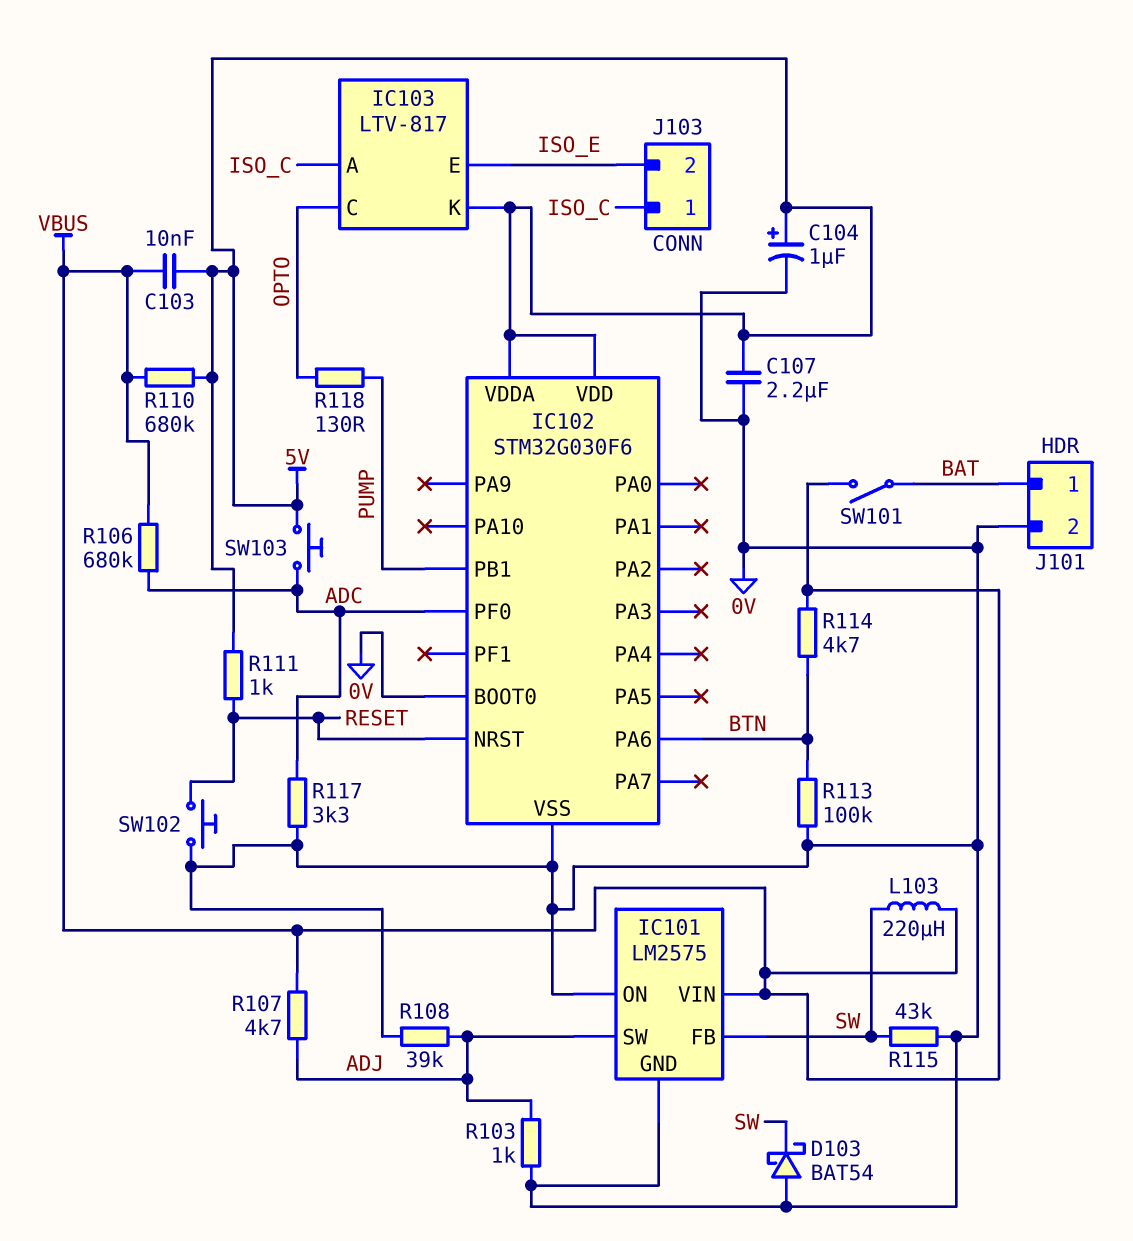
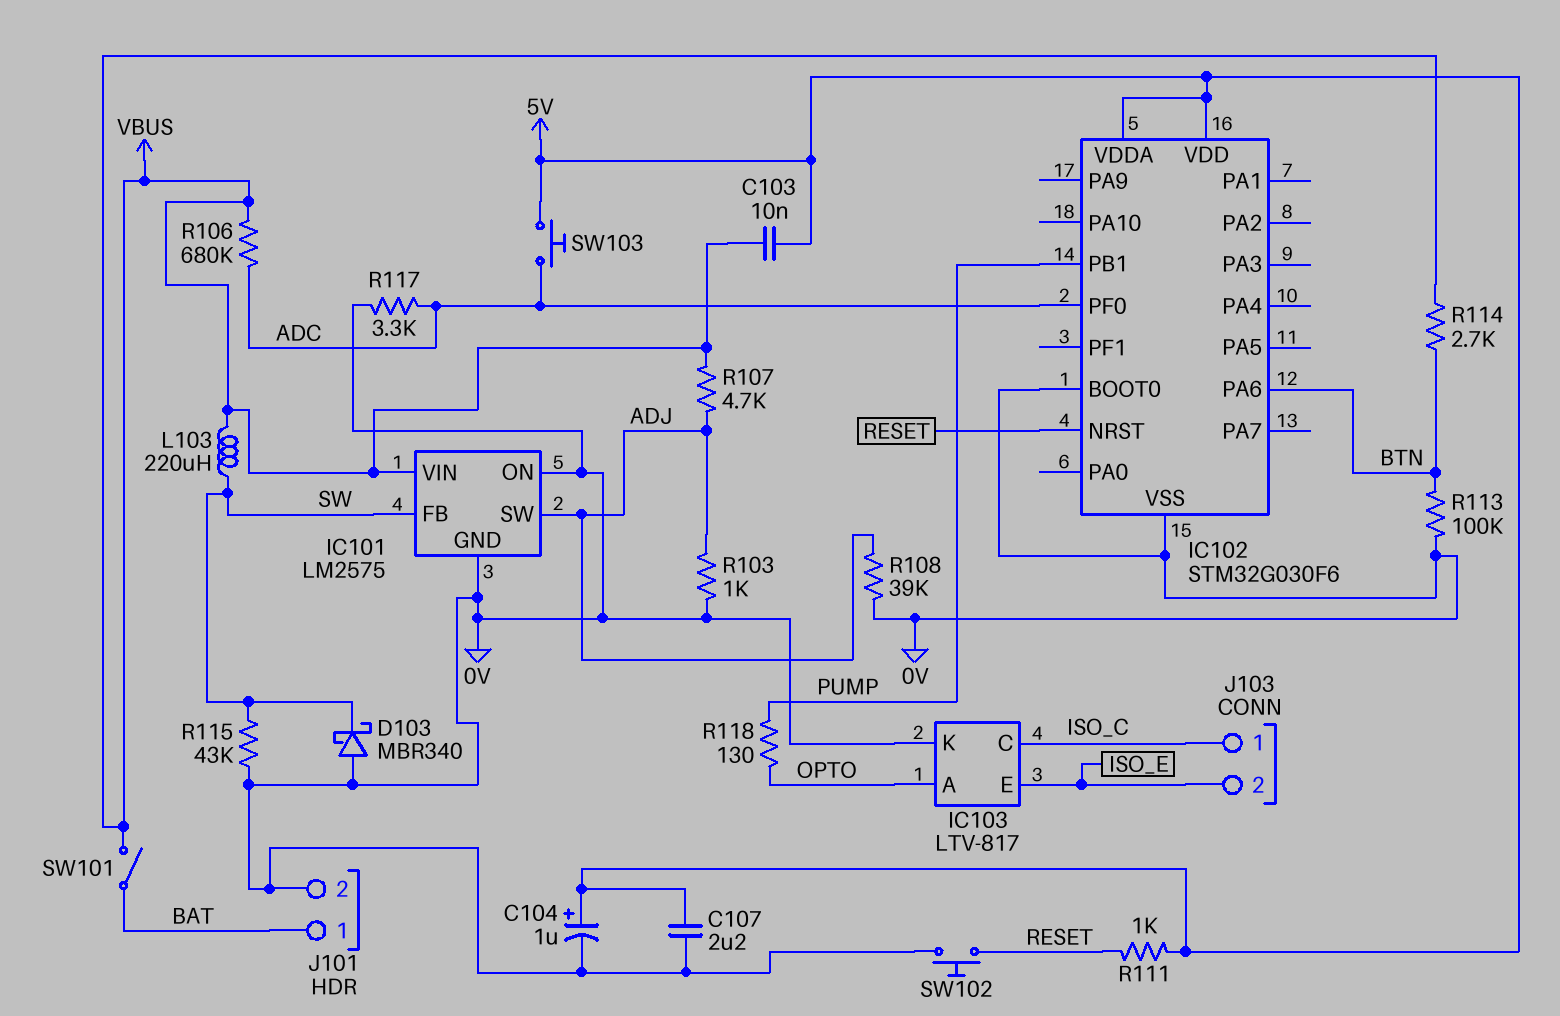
D103: schottky BAT54 (A 0V, K SW) -> schottky MBR340 (A 0V, K SW)
IC103 pin A: ISO_C -> OPTO
IC103 pin C: OPTO -> ISO_C
IC103 pin K: 5V -> 0V
R110: 680k (5V, VBUS) -> none
R114: 4.7k (BTN, VBUS) -> 2.7k (BTN, VBUS)

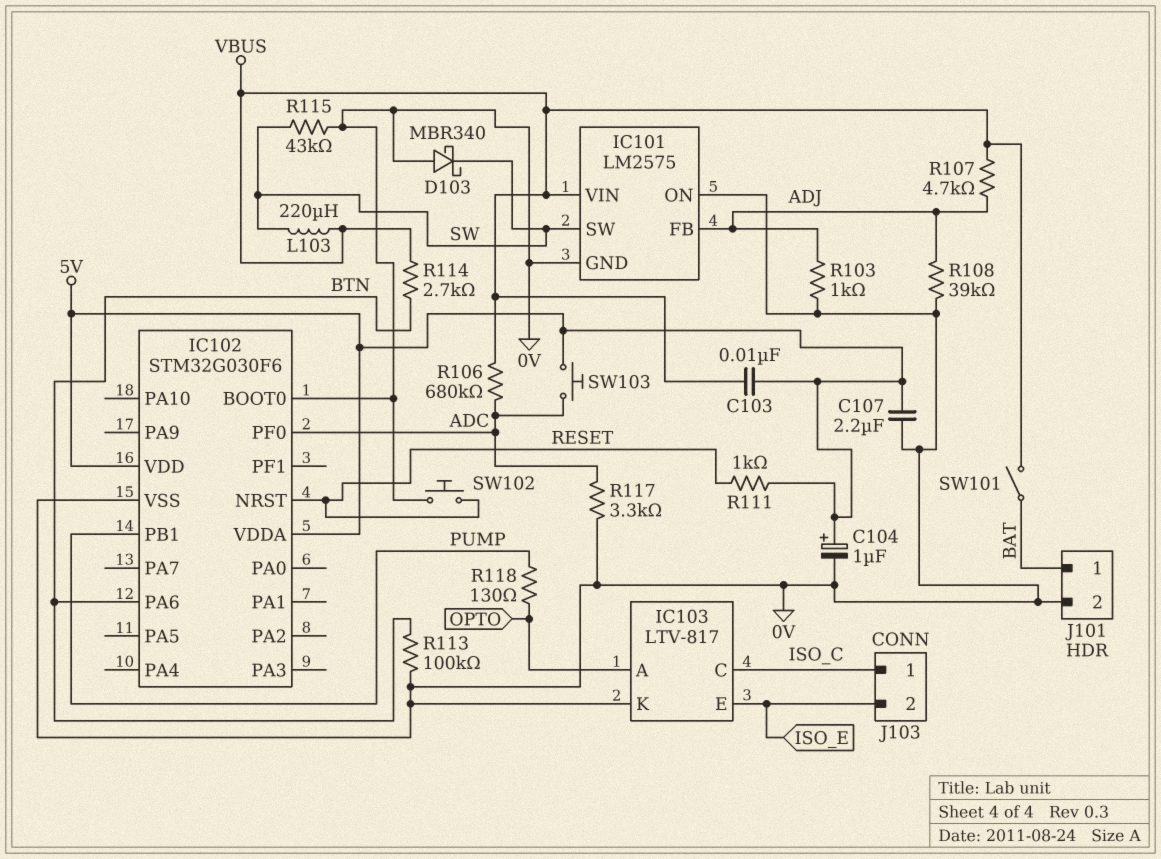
IC101 pin FB: SW -> ADJ
IC101 pin SW: ADJ -> SW

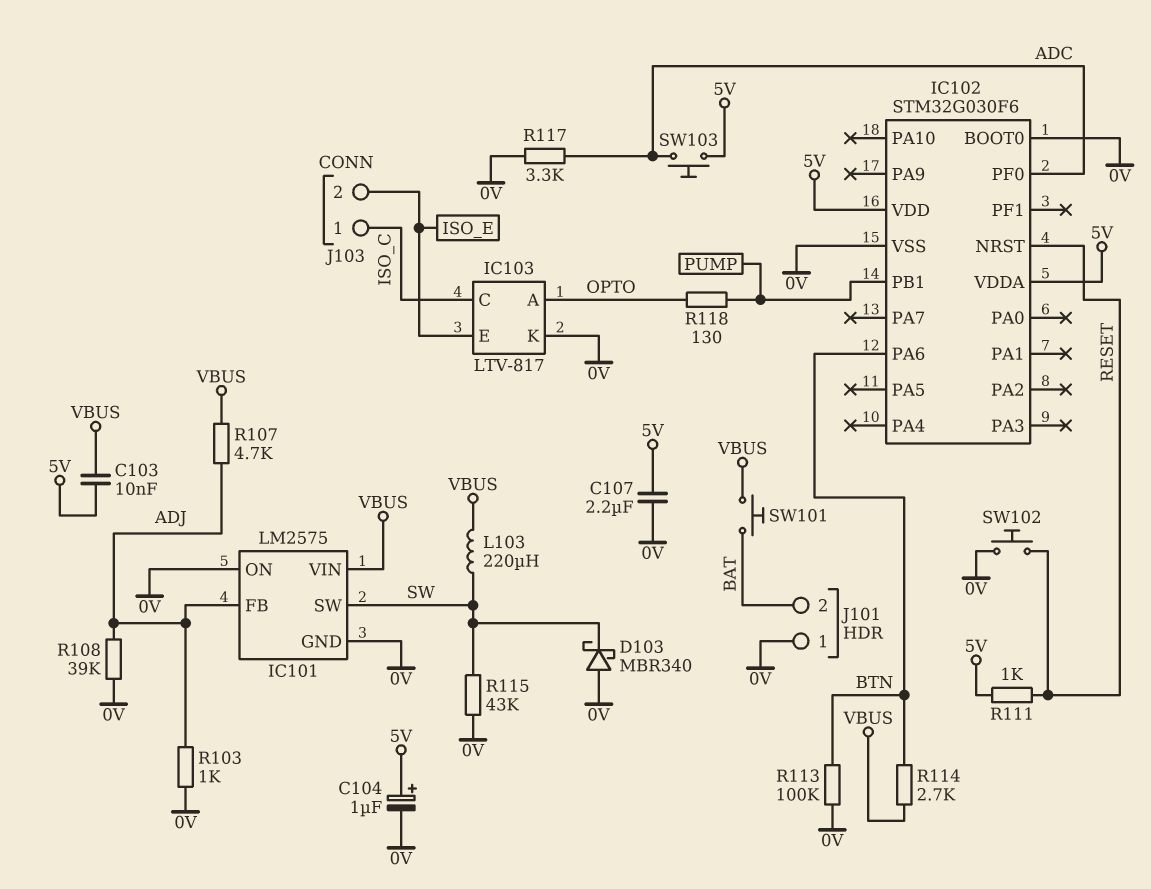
J101 pin 1: BAT -> 0V
J101 pin 2: 0V -> BAT
R106: 680k (ADC, VBUS) -> none
SW101: switch (BAT, VBUS) -> button (BAT, VBUS)

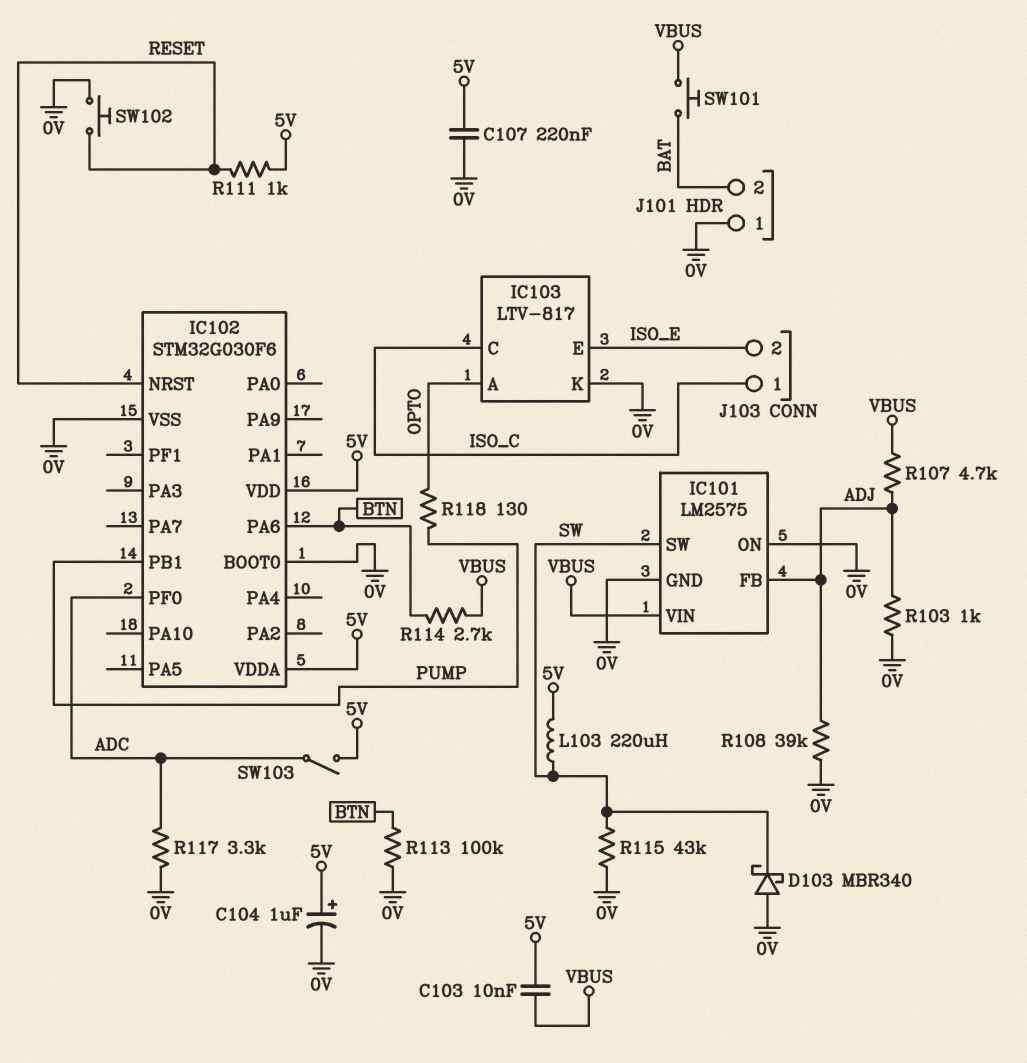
C107: 2.2uF (0V, 5V) -> 220nF (0V, 5V)
L103: 220uH (SW, VBUS) -> 220uH (5V, SW)
SW103: button (5V, ADC) -> switch (5V, ADC)

